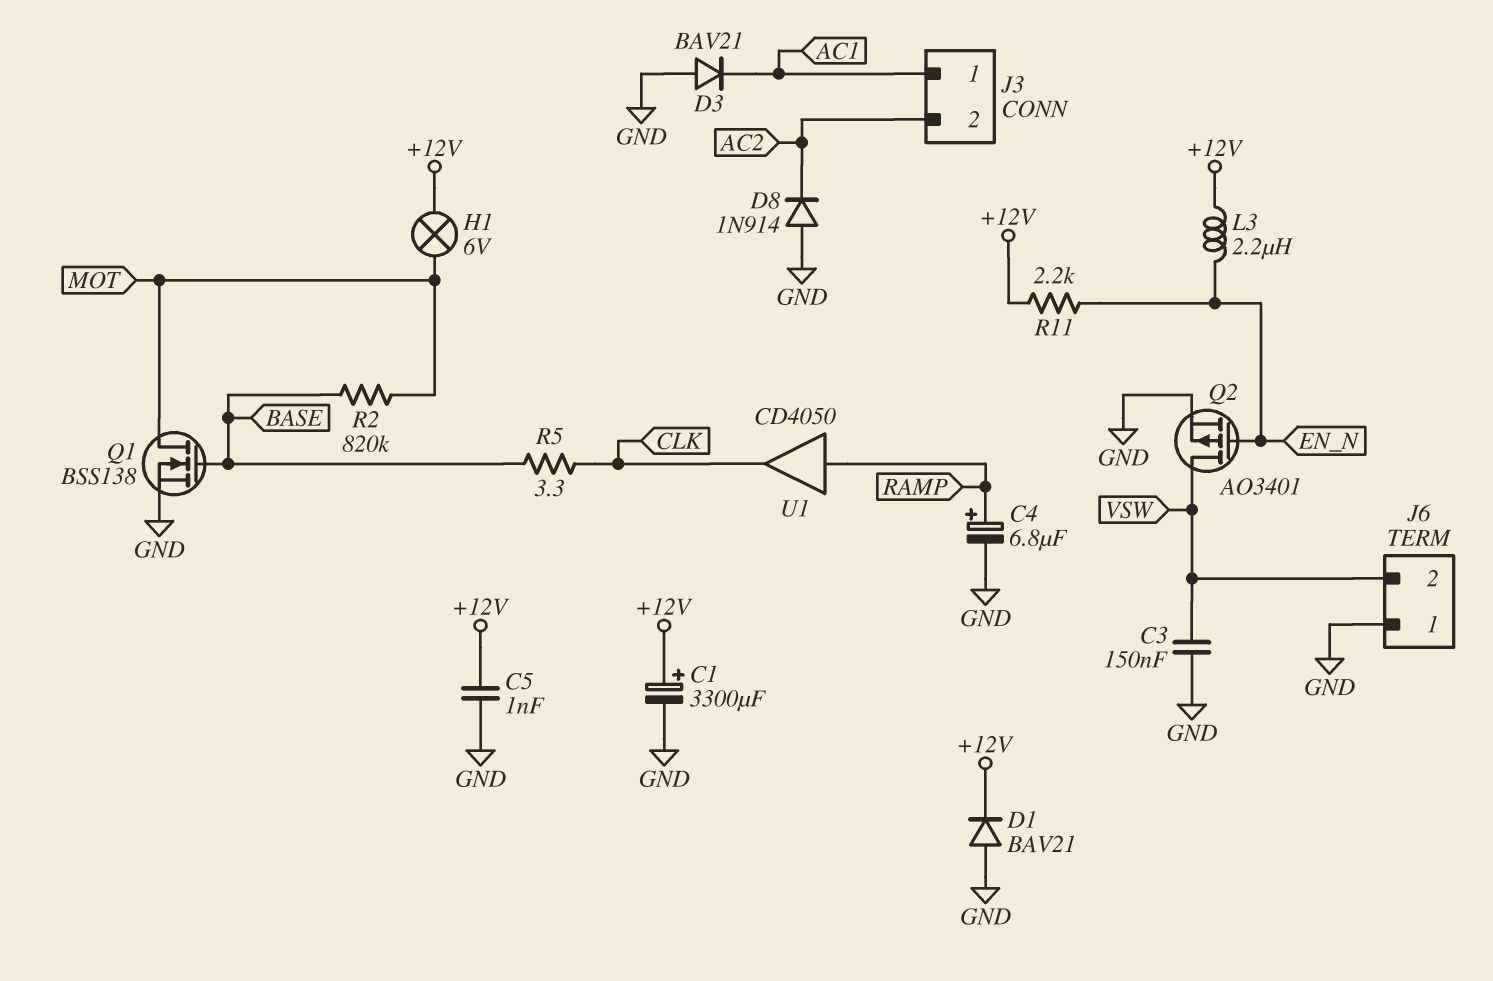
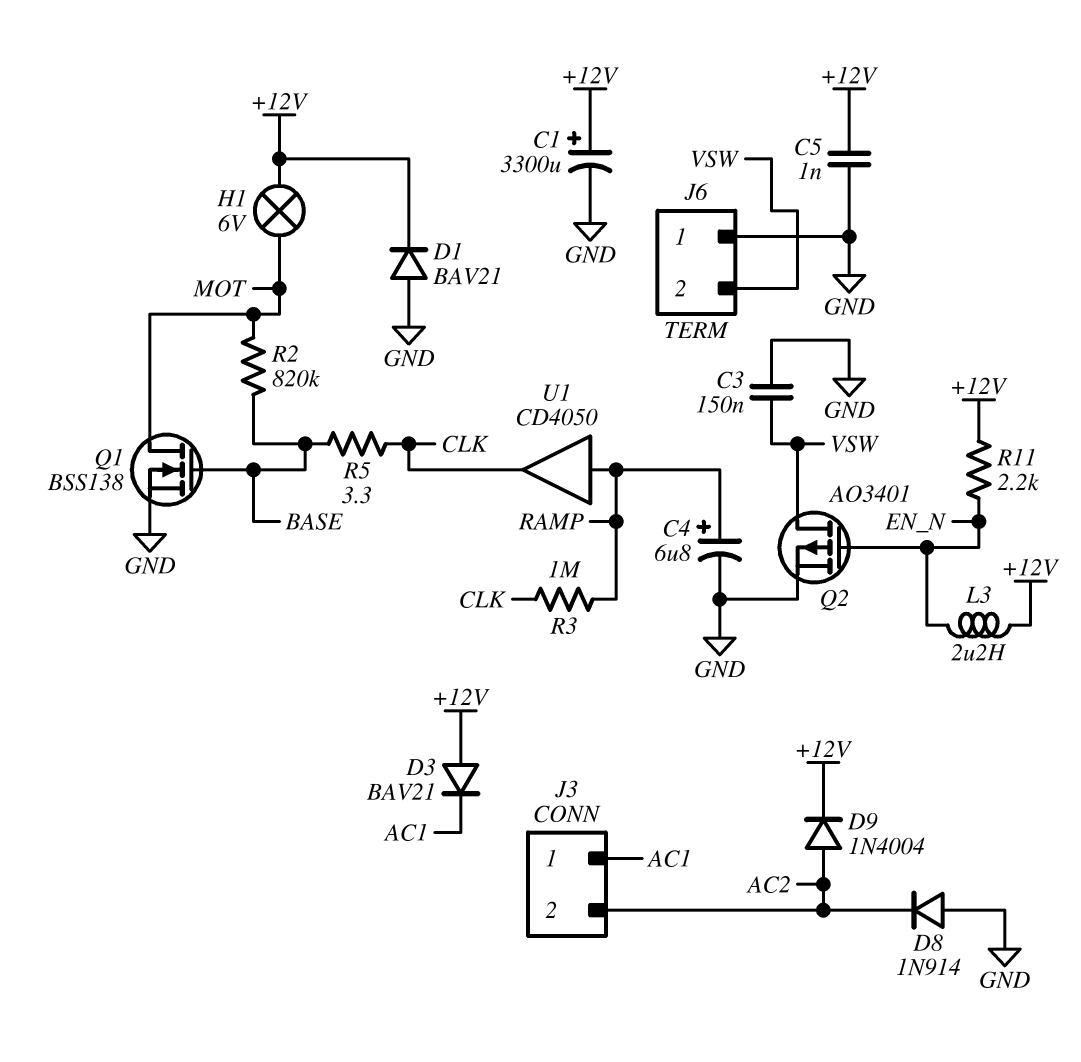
D3: diode BAV21 (A GND, K AC1) -> diode BAV21 (A +12V, K AC1)
D9: none -> diode 1N4004 (A AC2, K +12V)
R3: none -> 1M (CLK, RAMP)

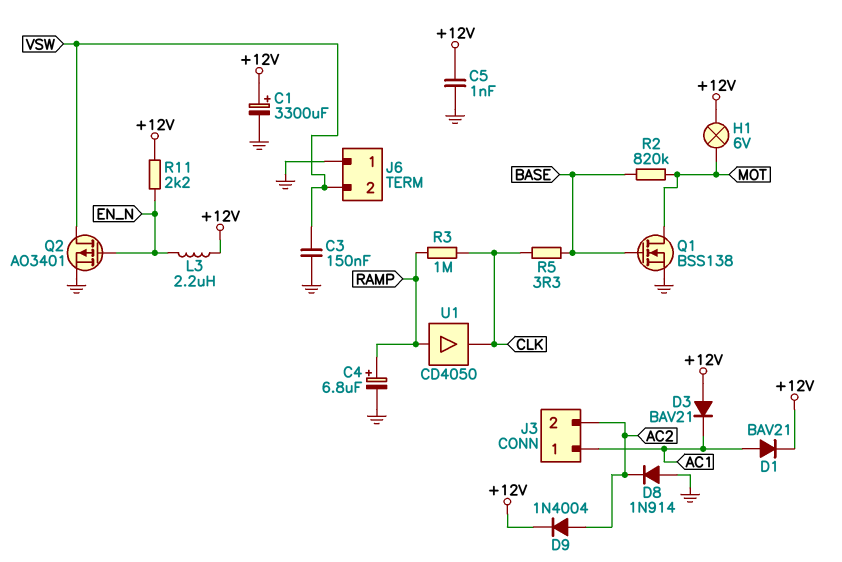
D1: diode BAV21 (A GND, K +12V) -> diode BAV21 (A AC1, K +12V)

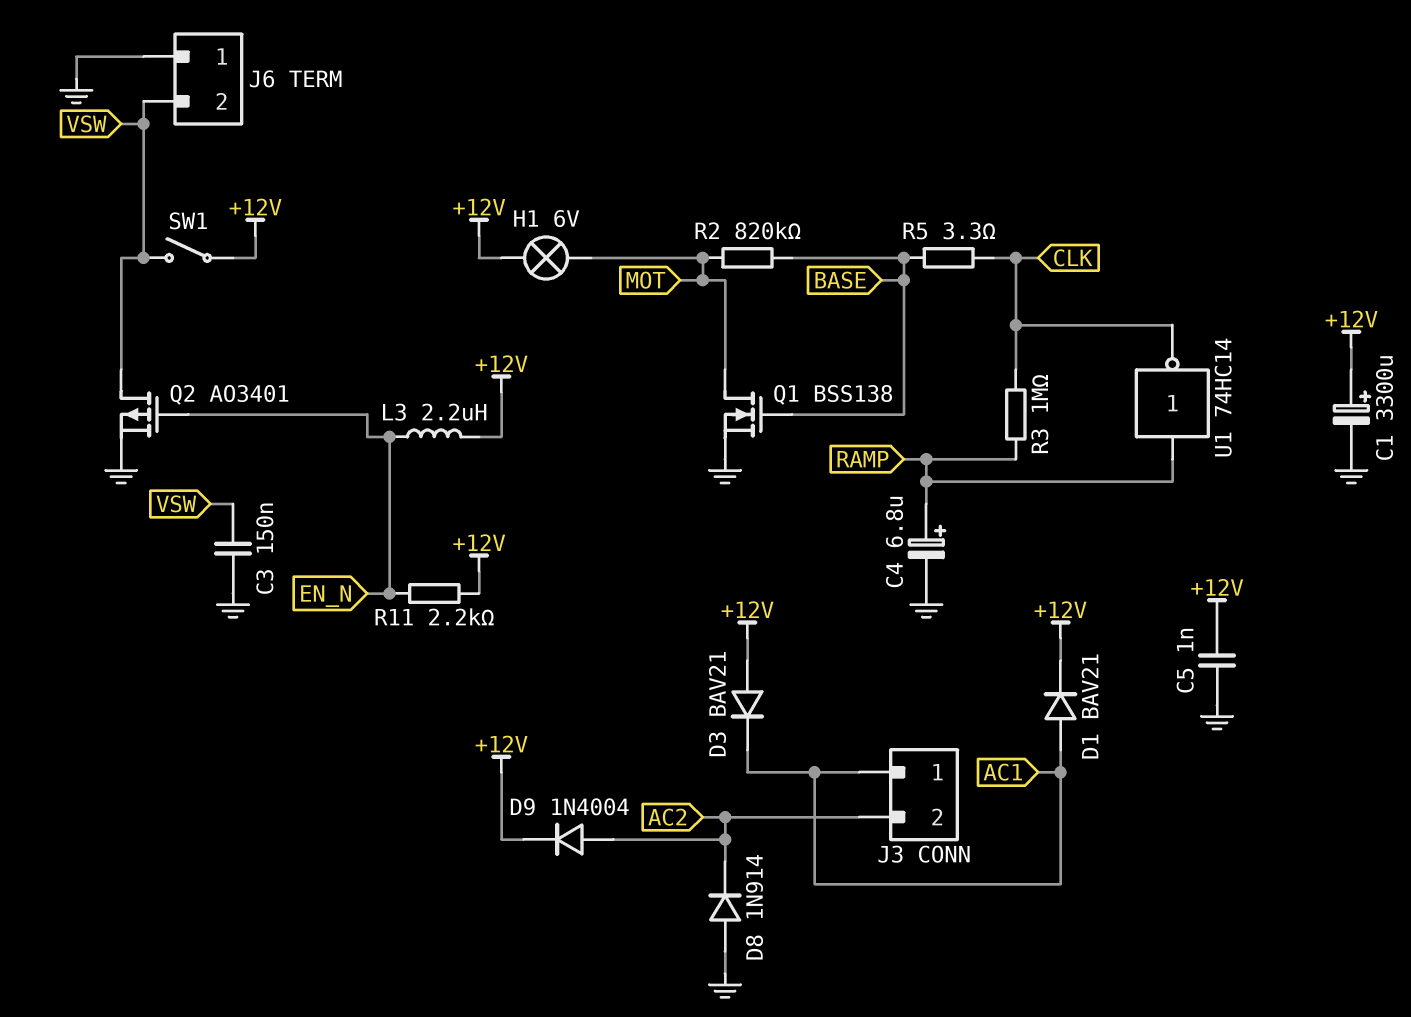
SW1: none -> switch (+12V, VSW)
U1: buffer CD4050 (in RAMP, out CLK) -> NOT 74HC14 (in RAMP, out CLK)

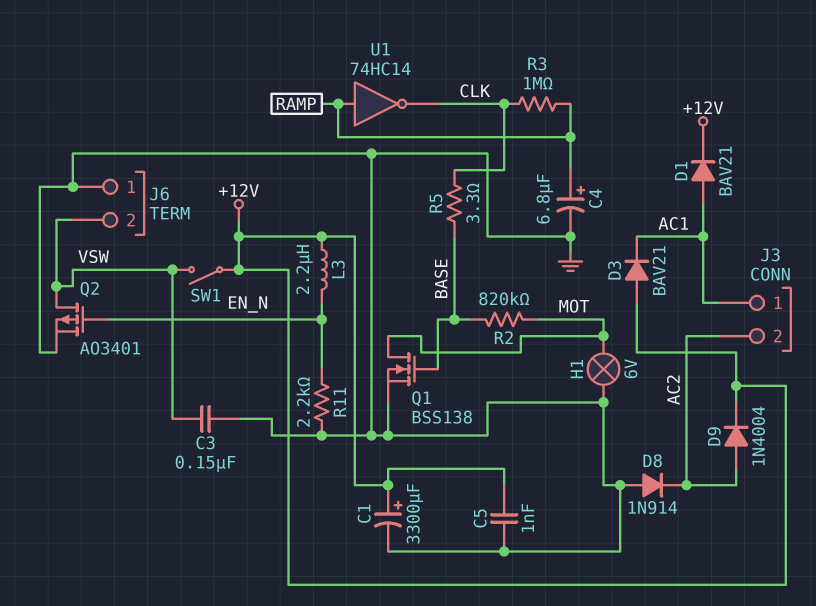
H1: lamp 6V (+12V, MOT) -> lamp 6V (GND, MOT)
R11: 2.2k (+12V, EN_N) -> 2.2k (EN_N, GND)

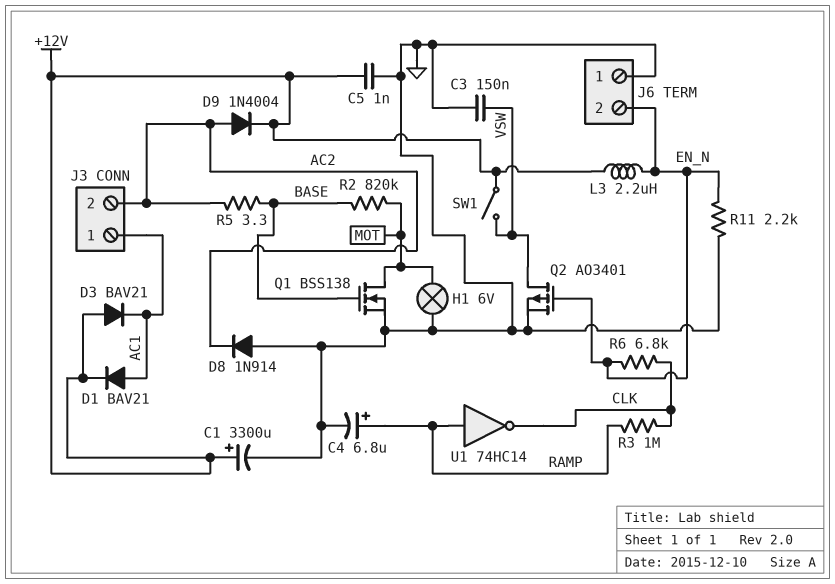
J6 pin 2: VSW -> EN_N
R5: 3.3 (BASE, CLK) -> 3.3 (AC2, BASE)
R6: none -> 6.8k (CLK, EN_N)

